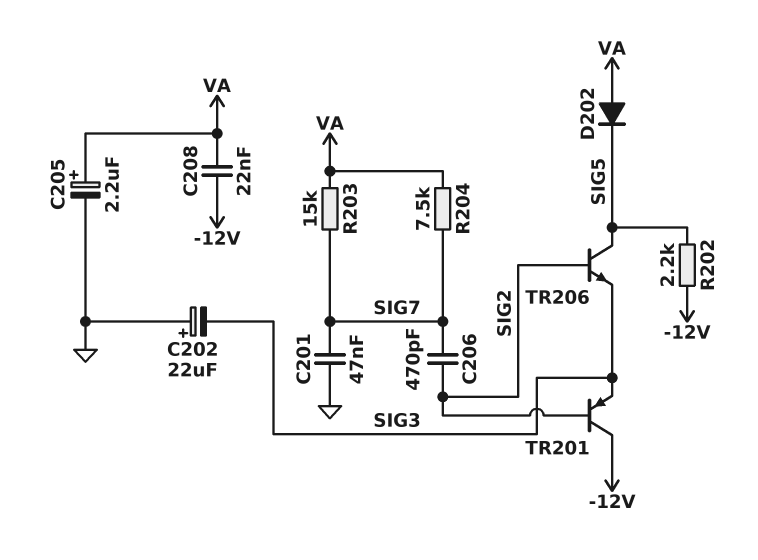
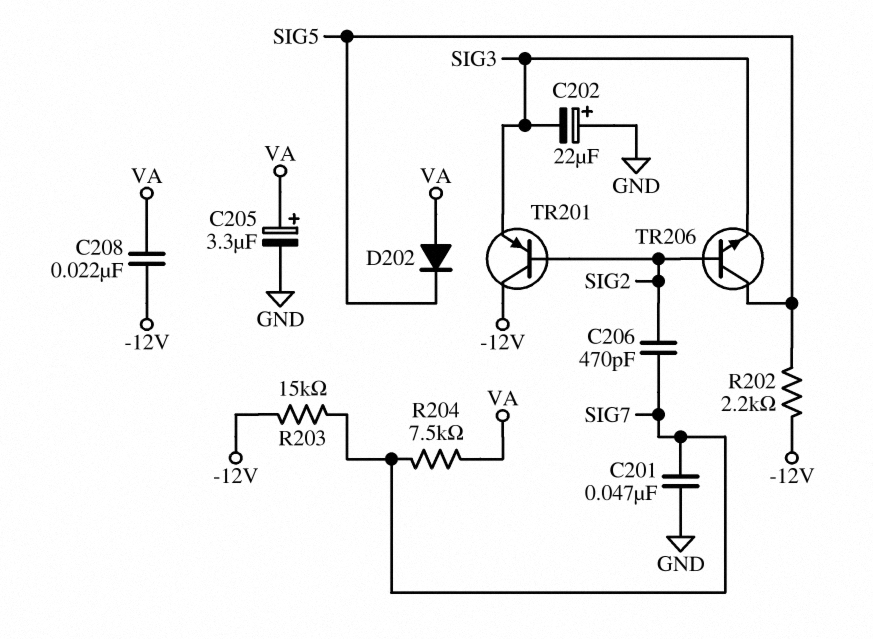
C205: 2.2uF (plus VA, minus GND) -> 3.3uF (plus VA, minus GND)
R203: 15k (SIG7, VA) -> 15k (-12V, SIG7)

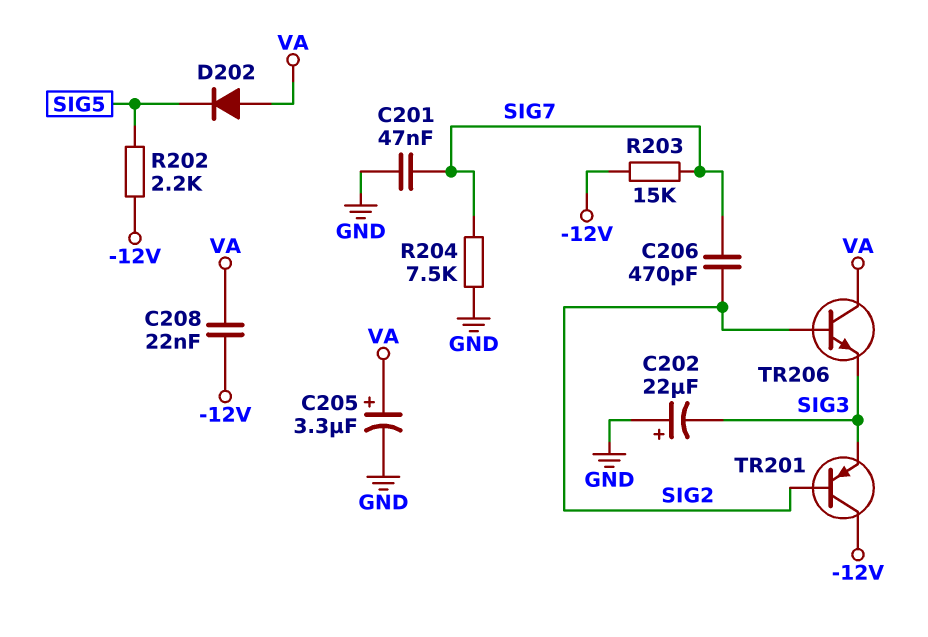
R204: 7.5k (SIG7, VA) -> 7.5k (GND, SIG7)
TR206: NPN (B SIG2, C SIG5, E SIG3) -> NPN (B SIG2, C VA, E SIG3)

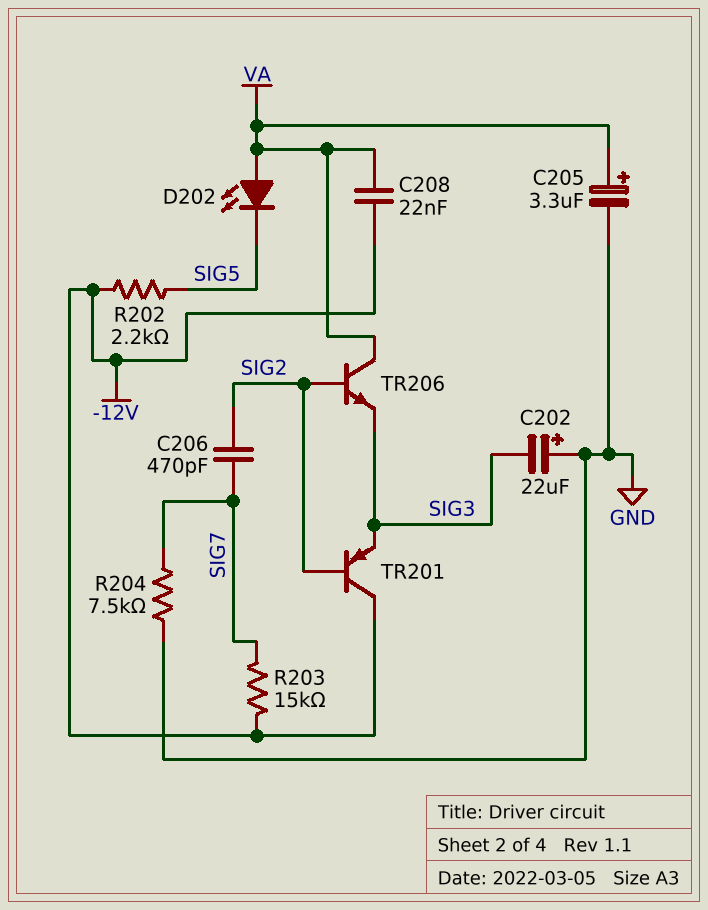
C201: 47nF (GND, SIG7) -> none
D202: diode (A VA, K SIG5) -> LED (A VA, K SIG5)

